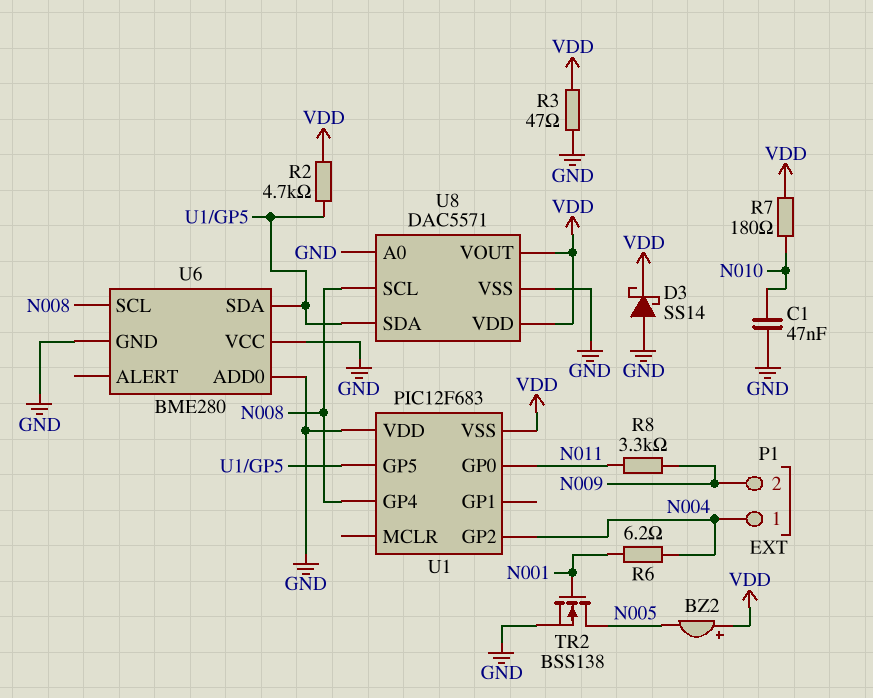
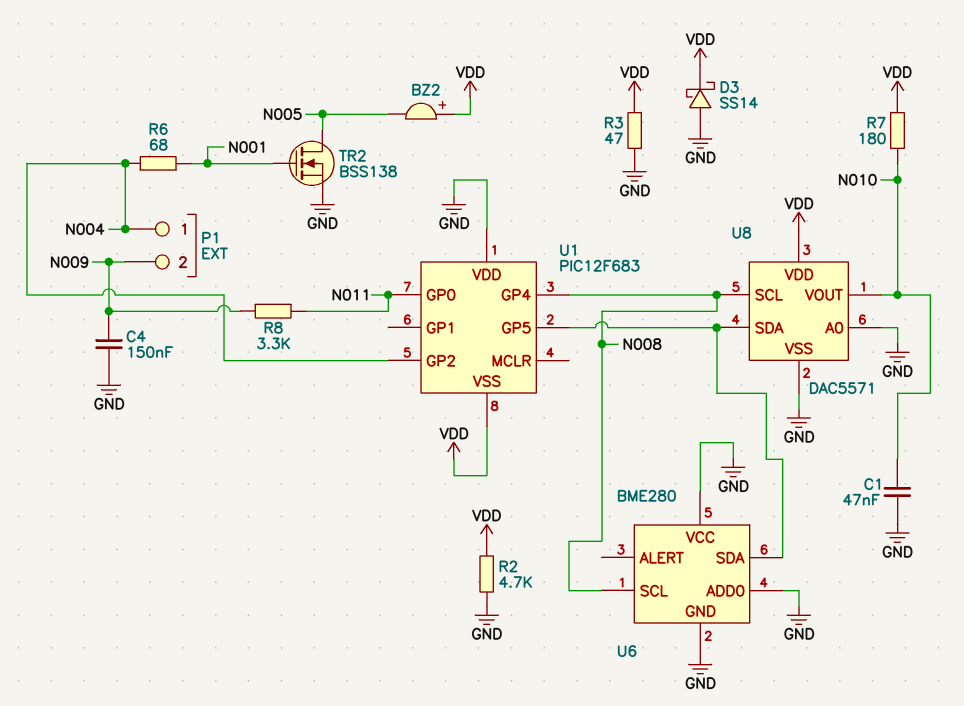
C4: none -> 150nF (GND, N009)
R2: 4.7k (U1/GP5, VDD) -> 4.7k (GND, VDD)
R6: 6.2 (N001, N004) -> 68 (N001, N004)
U8 pin VOUT: VDD -> N010

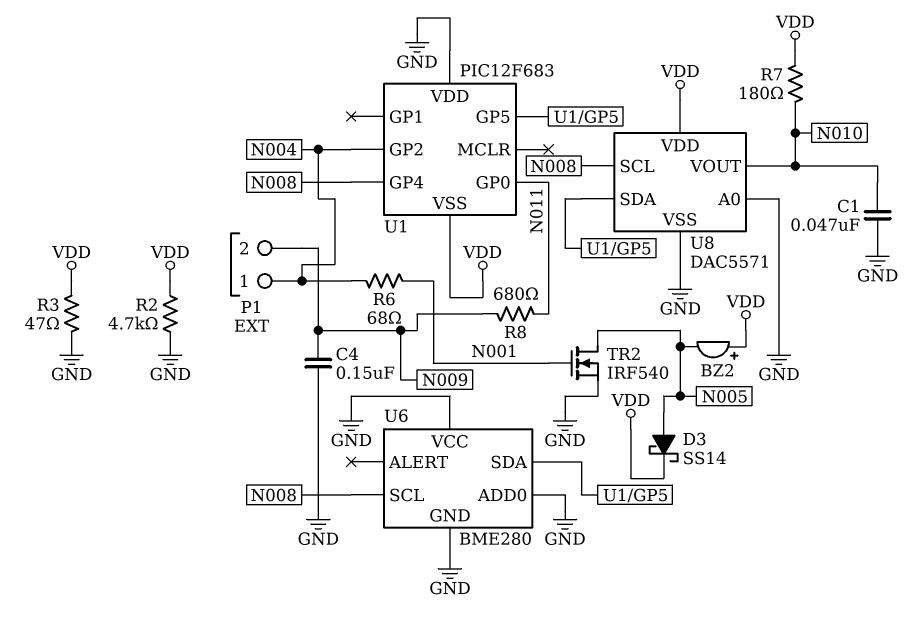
D3: schottky SS14 (A GND, K VDD) -> schottky SS14 (A N005, K VDD)
R8: 3.3k (N009, N011) -> 680 (N009, N011)
TR2: NMOS BSS138 (G N001, D N005, S GND) -> NMOS IRF540 (G N001, D N005, S GND)

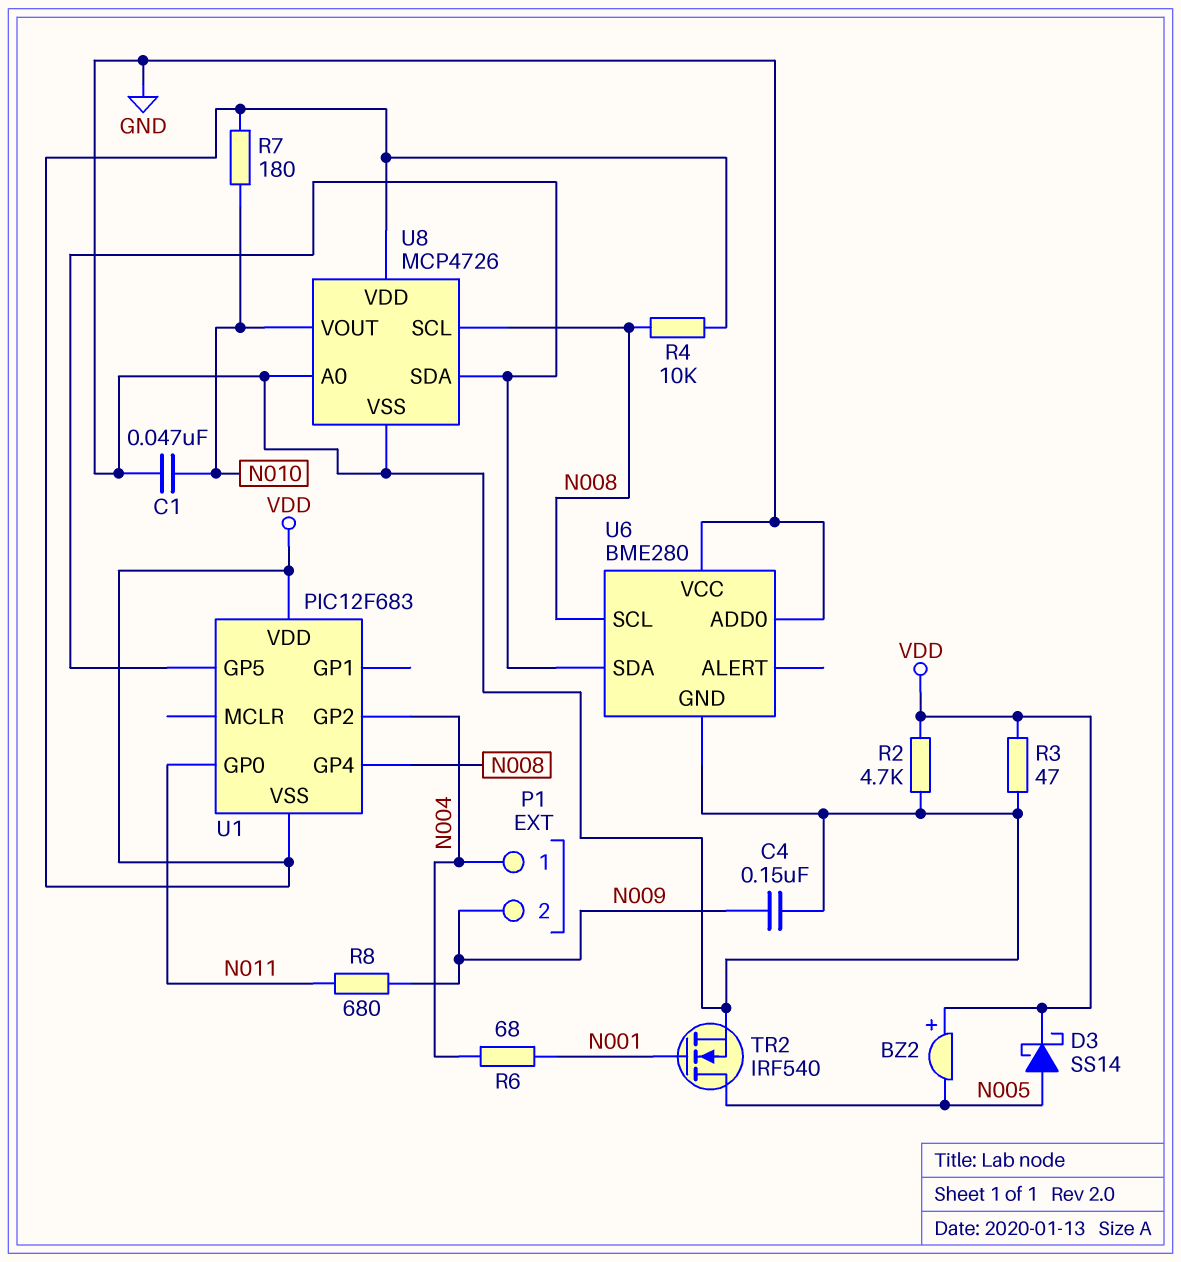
R4: none -> 10k (N008, VDD)
U1 pin VDD: GND -> VDD
U8: DAC5571 -> MCP4726

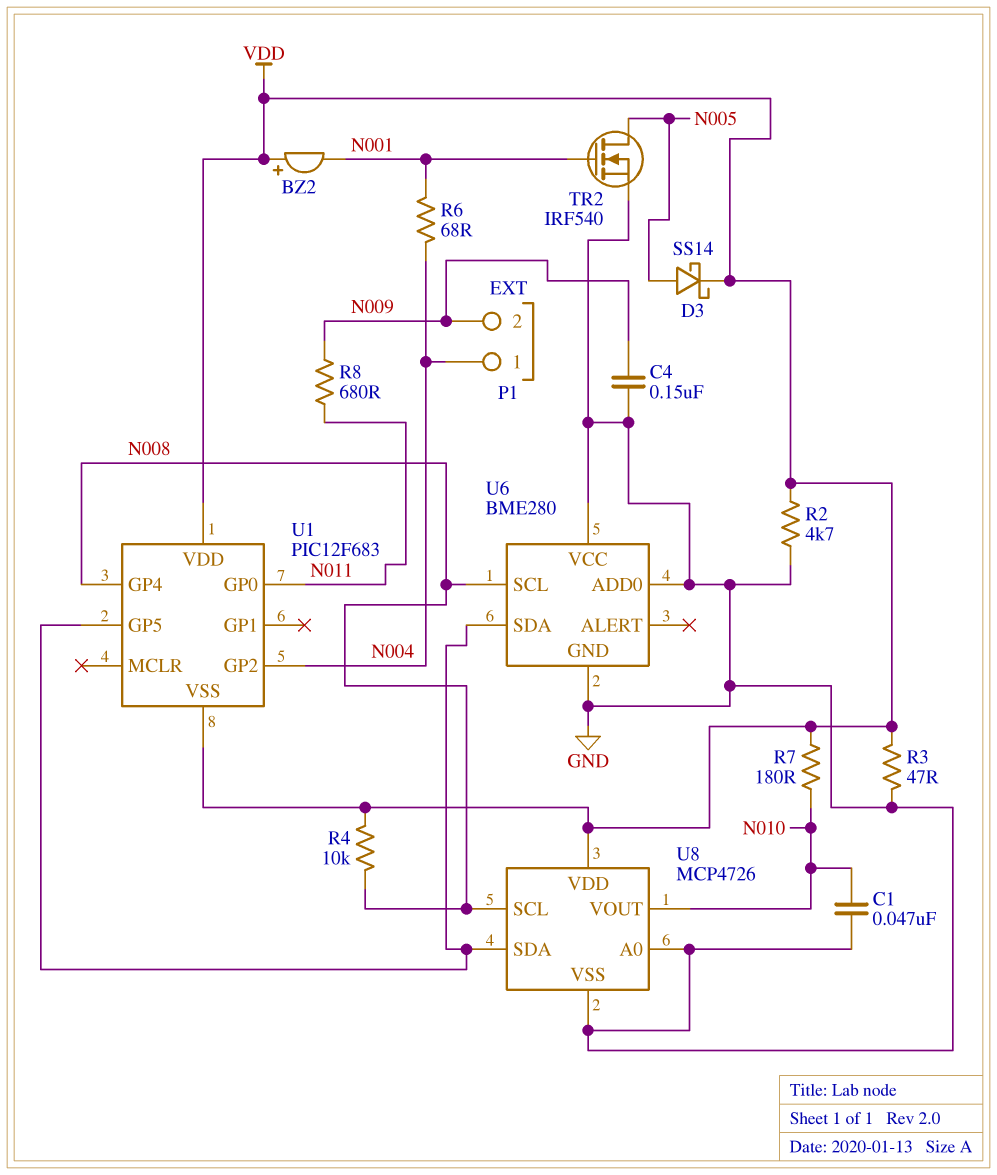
BZ2: buzzer (plus VDD, minus N005) -> buzzer (plus VDD, minus N001)

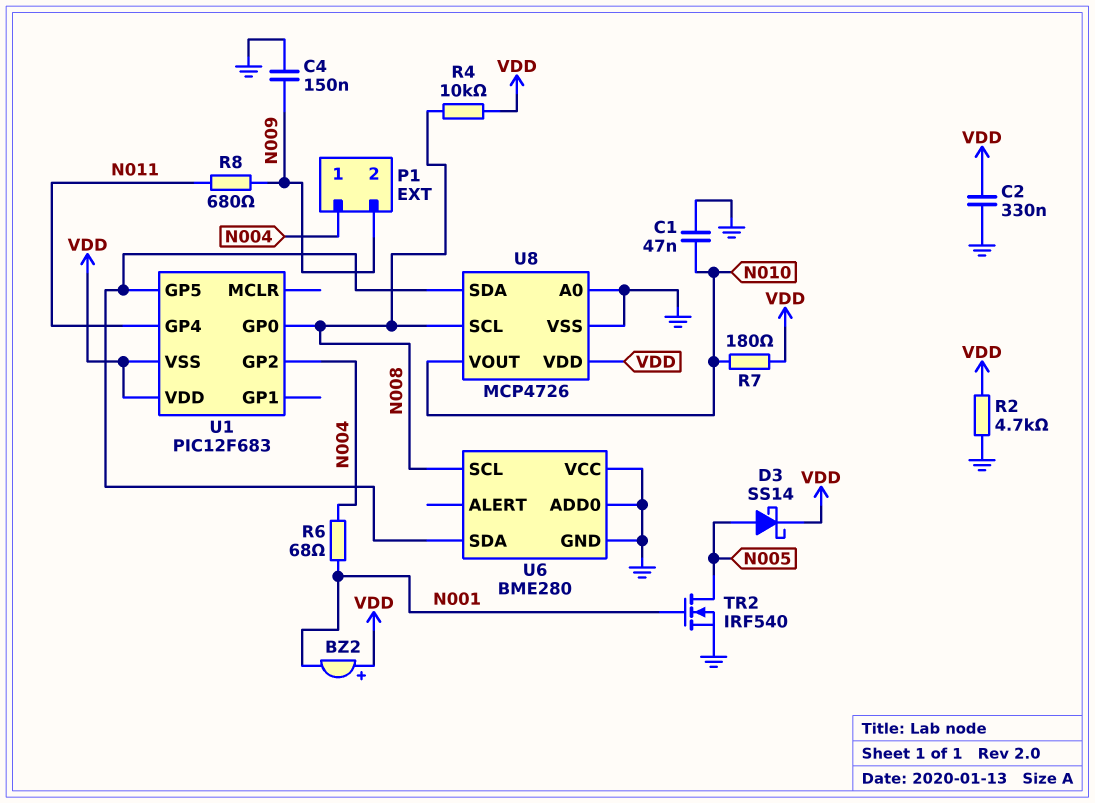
C2: none -> 330nF (GND, VDD)
R3: 47 (GND, VDD) -> none
U1 pin GP0: N011 -> N008
U1 pin GP4: N008 -> N011

